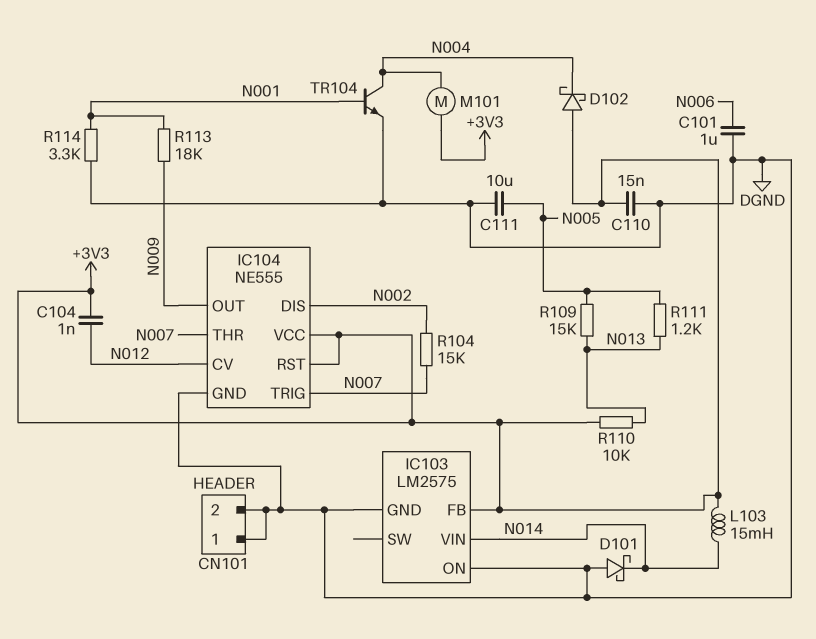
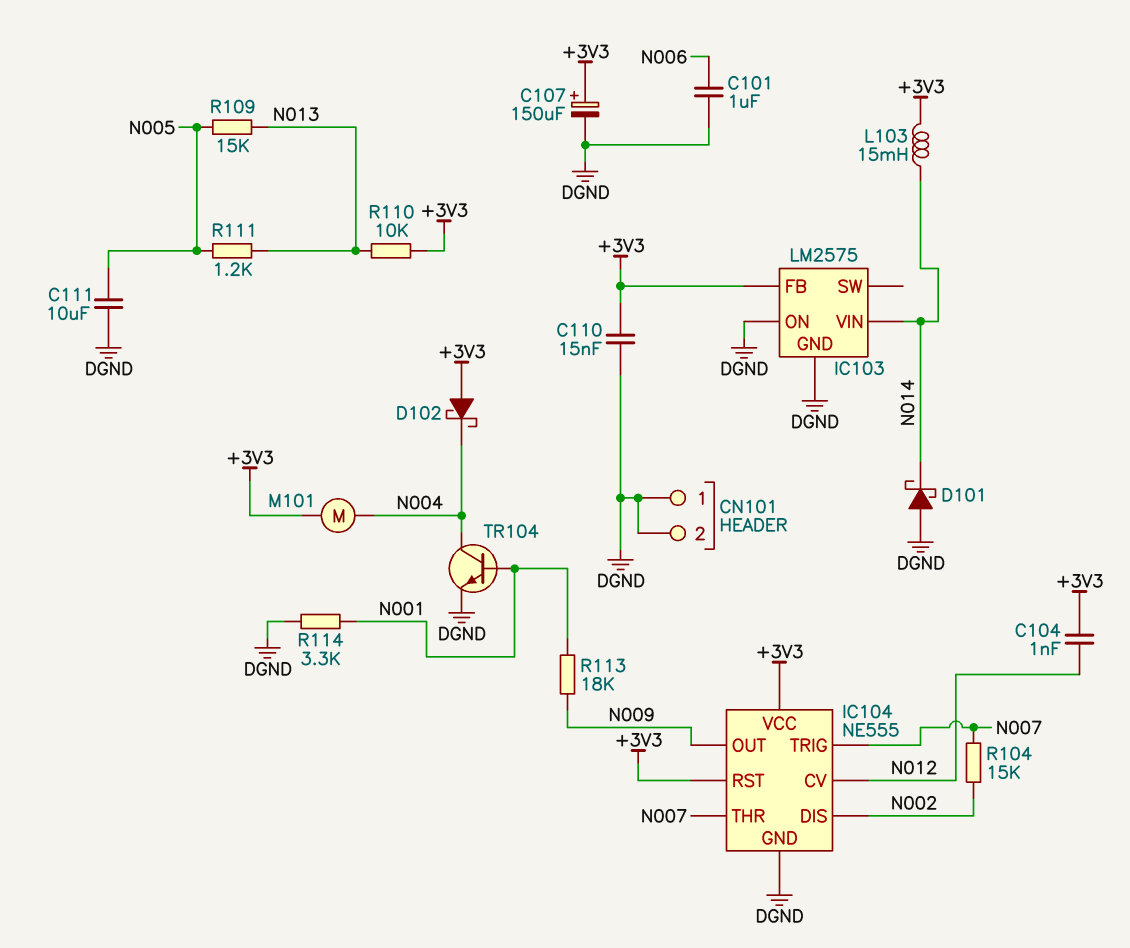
C107: none -> 150uF (plus +3V3, minus DGND)

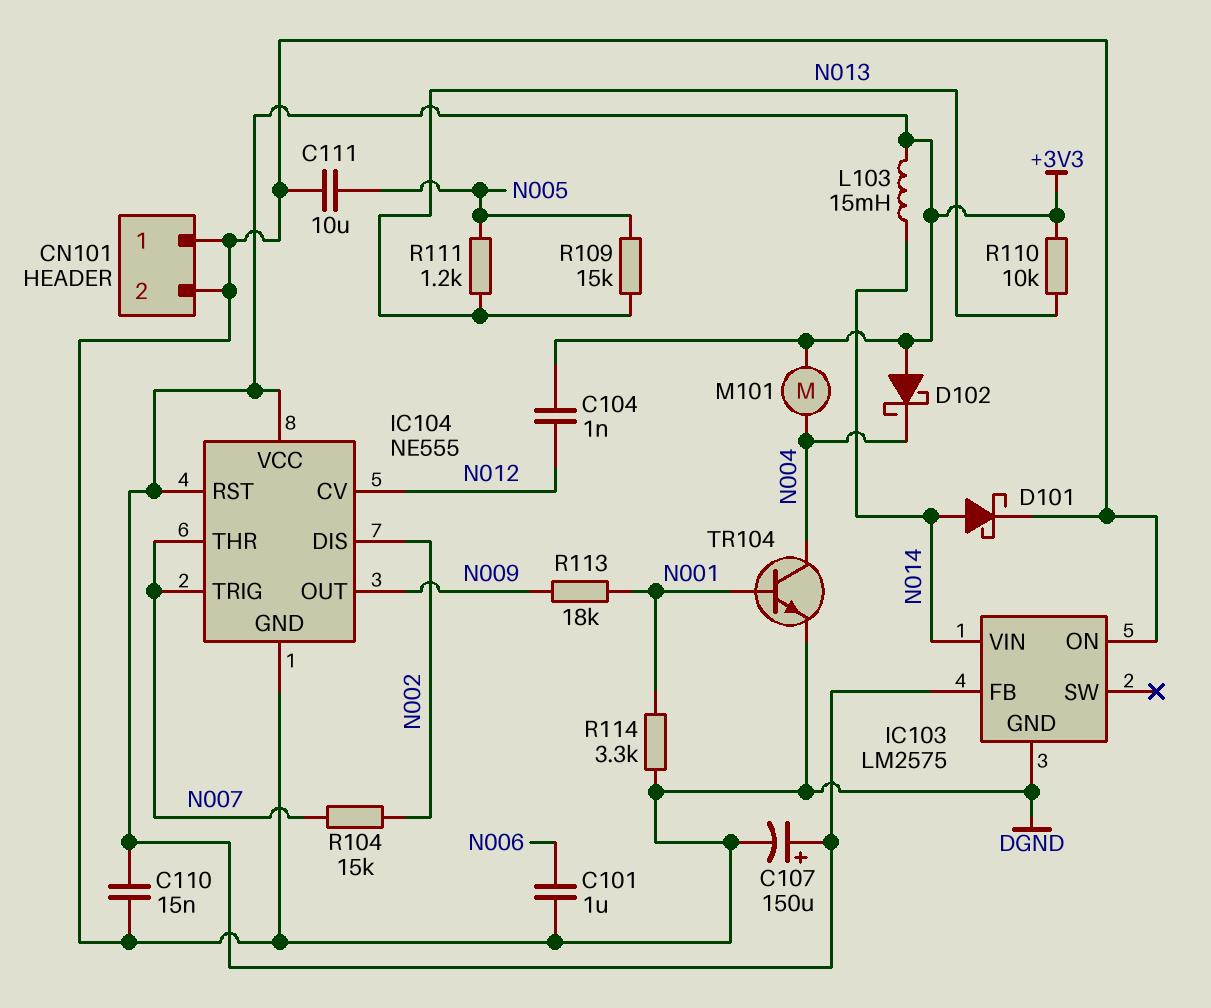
D101: schottky (A DGND, K N014) -> schottky (A N014, K DGND)

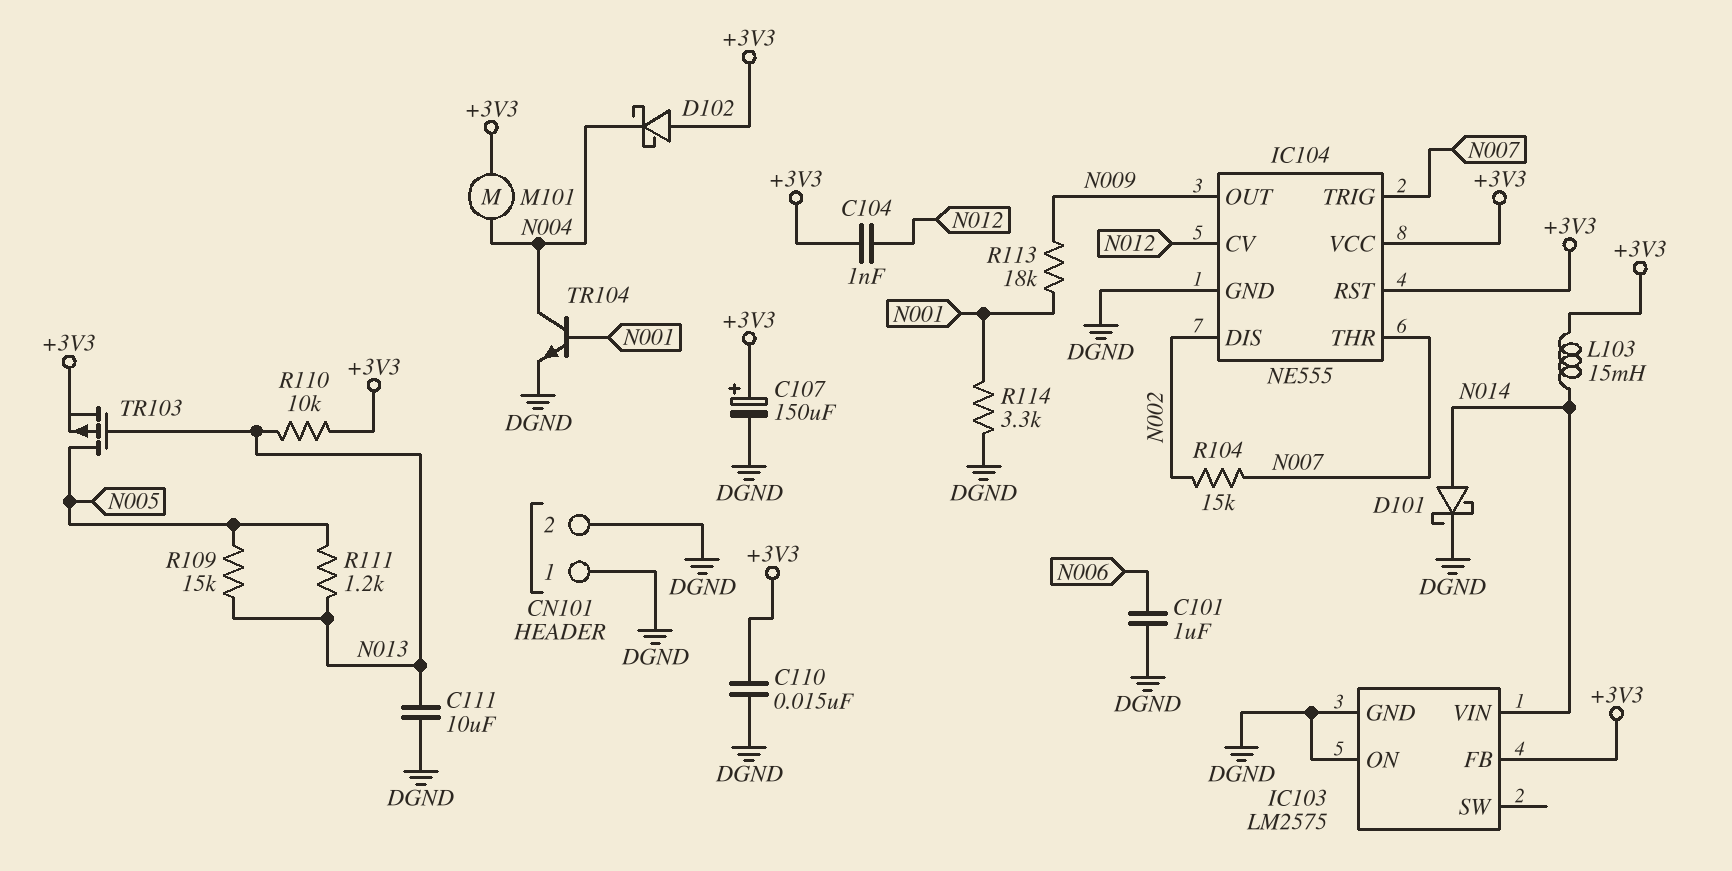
C111: 10uF (DGND, N005) -> 10uF (DGND, N013)
TR103: none -> PMOS (G N013, D N005, S +3V3)

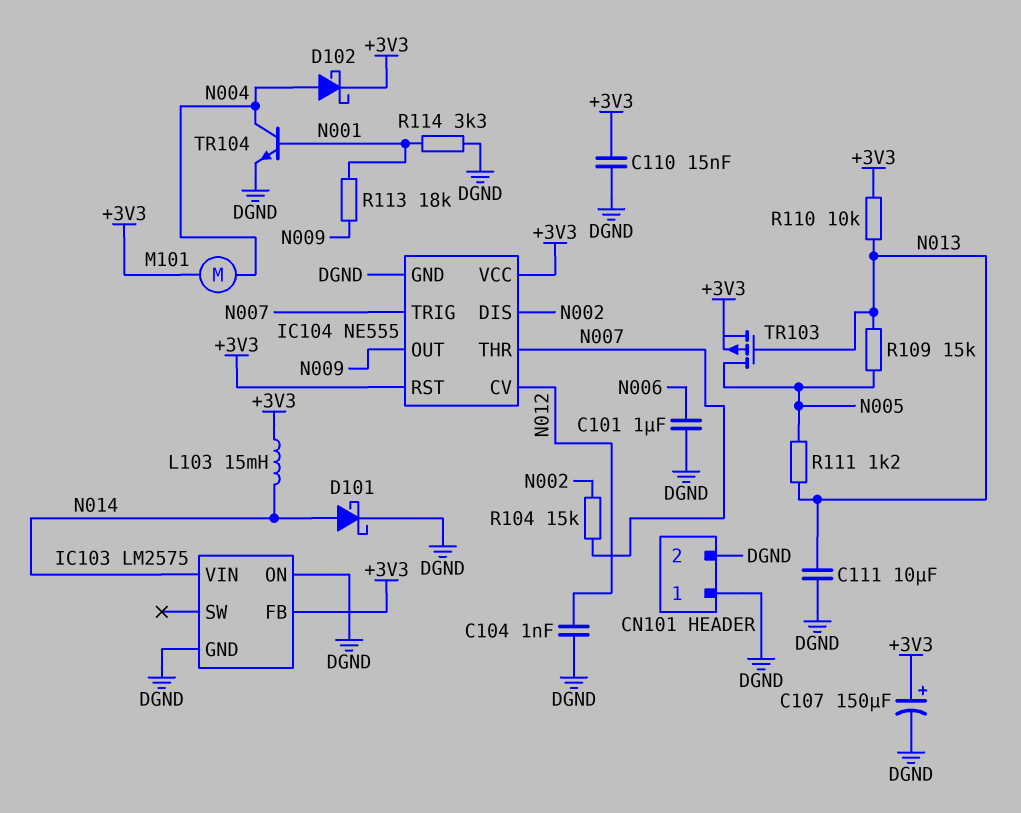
C104: 1nF (+3V3, N012) -> 1nF (DGND, N012)
D102: schottky (A +3V3, K N004) -> schottky (A N004, K +3V3)

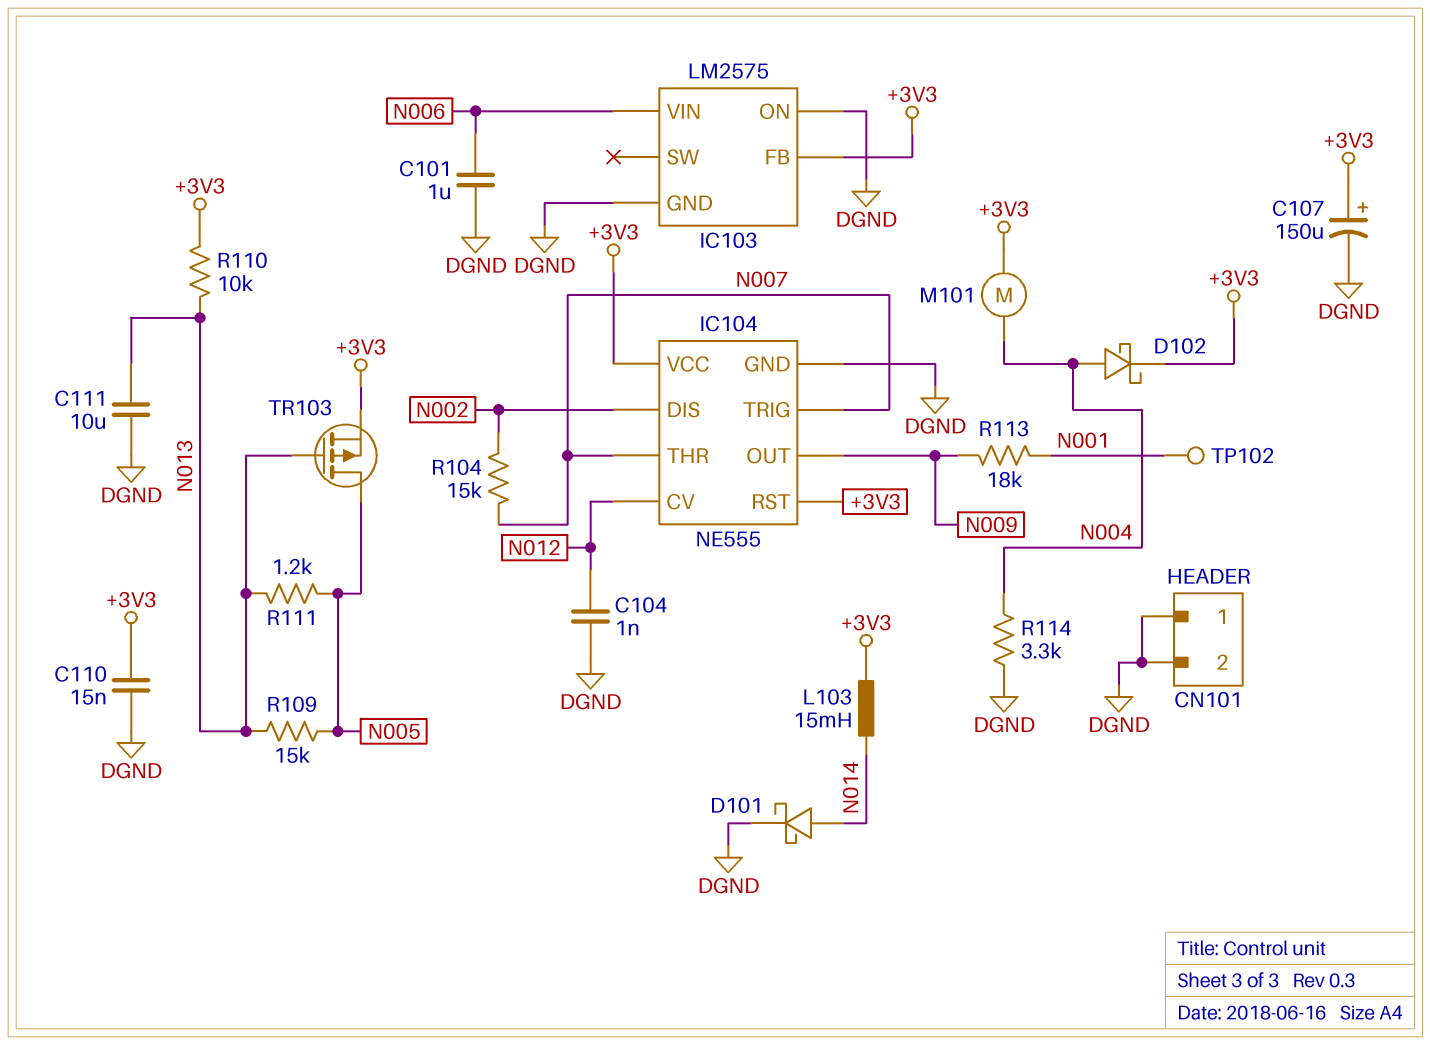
IC103 pin VIN: N014 -> N006
R114: 3.3k (DGND, N001) -> 3.3k (DGND, N004)
TP102: none -> test point (N001)
TR104: NPN (B N001, C N004, E DGND) -> none

